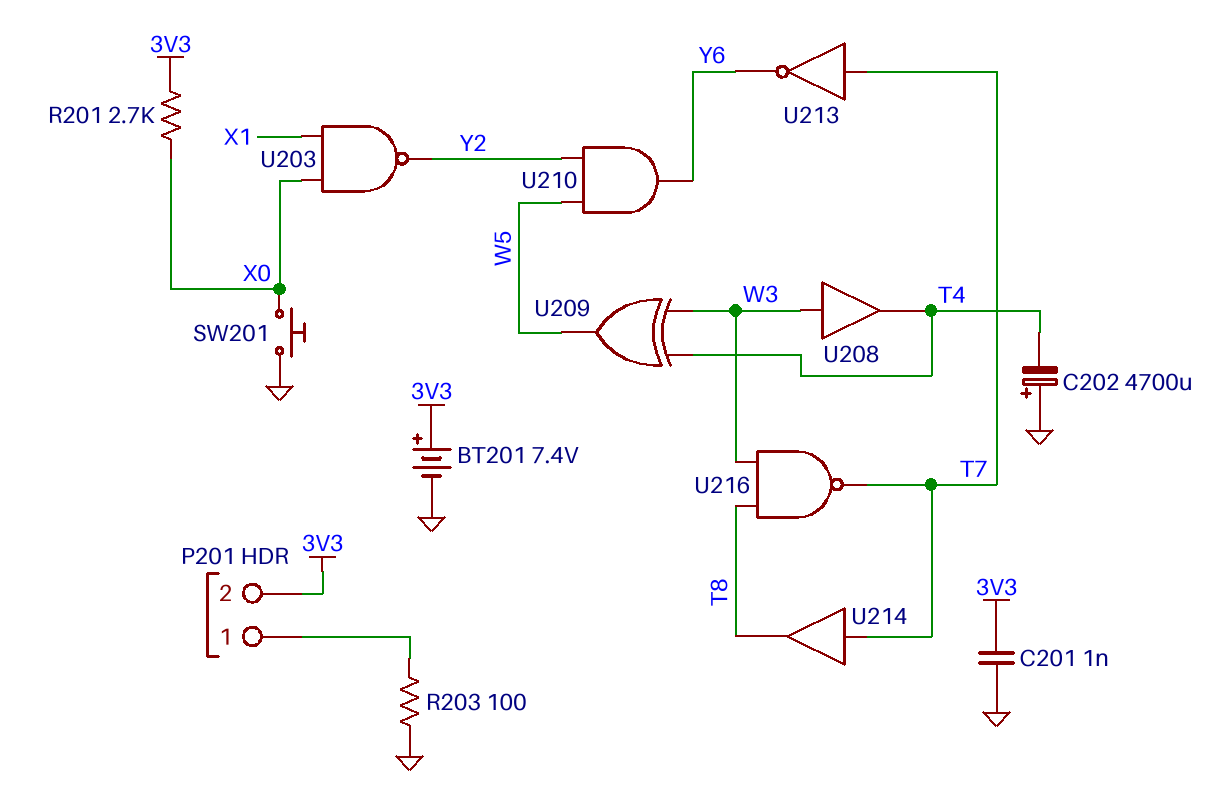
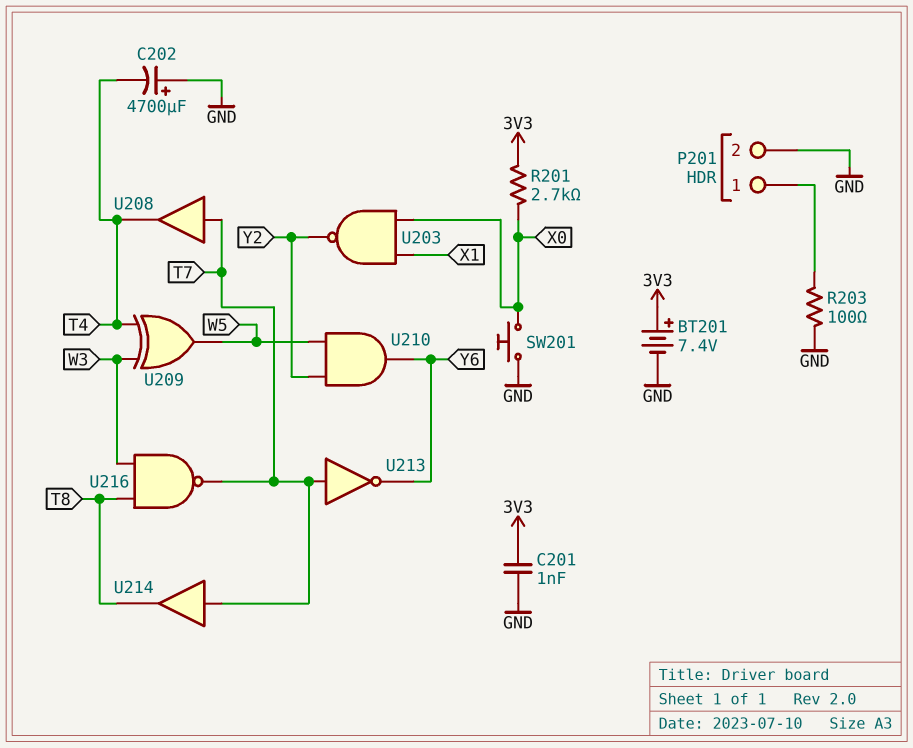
P201 pin 2: 3V3 -> GND
U208: buffer (in W3, out T4) -> buffer (in T7, out T4)

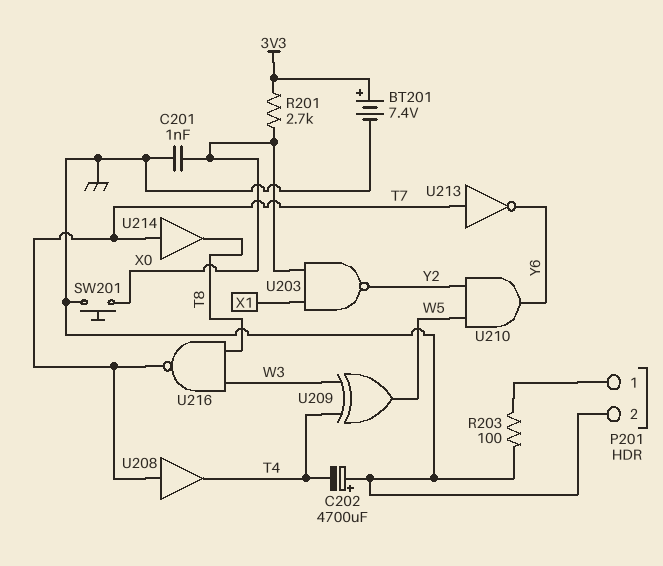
C201: 1nF (3V3, GND) -> 1nF (GND, X0)

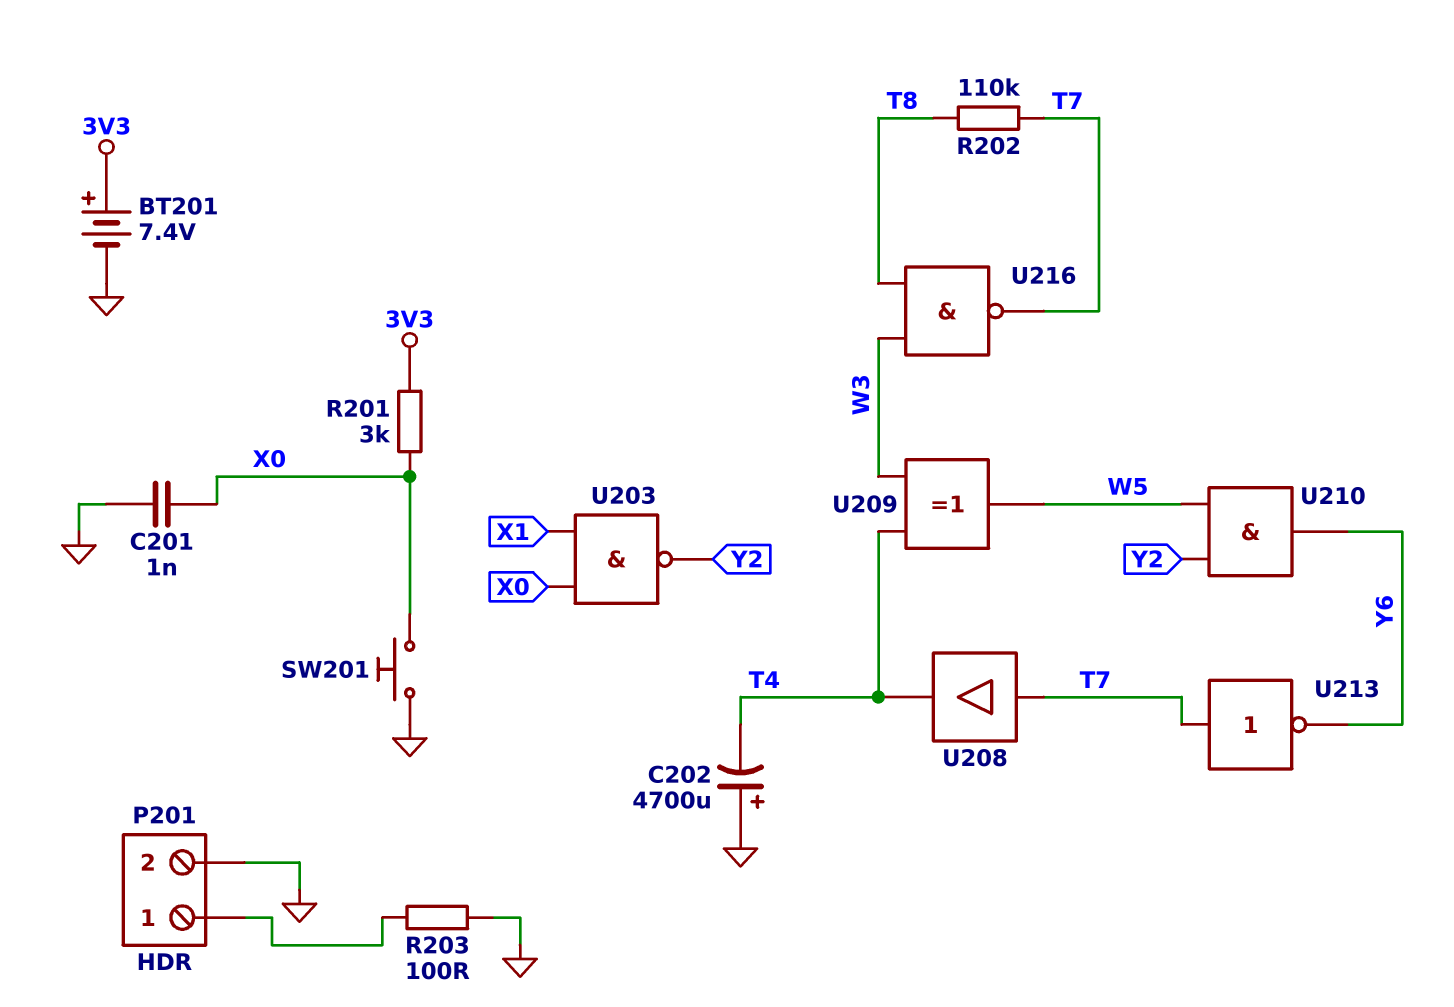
R201: 2.7k (3V3, X0) -> 3k (3V3, X0)
R202: none -> 110k (T7, T8)
U214: buffer (in T7, out T8) -> none

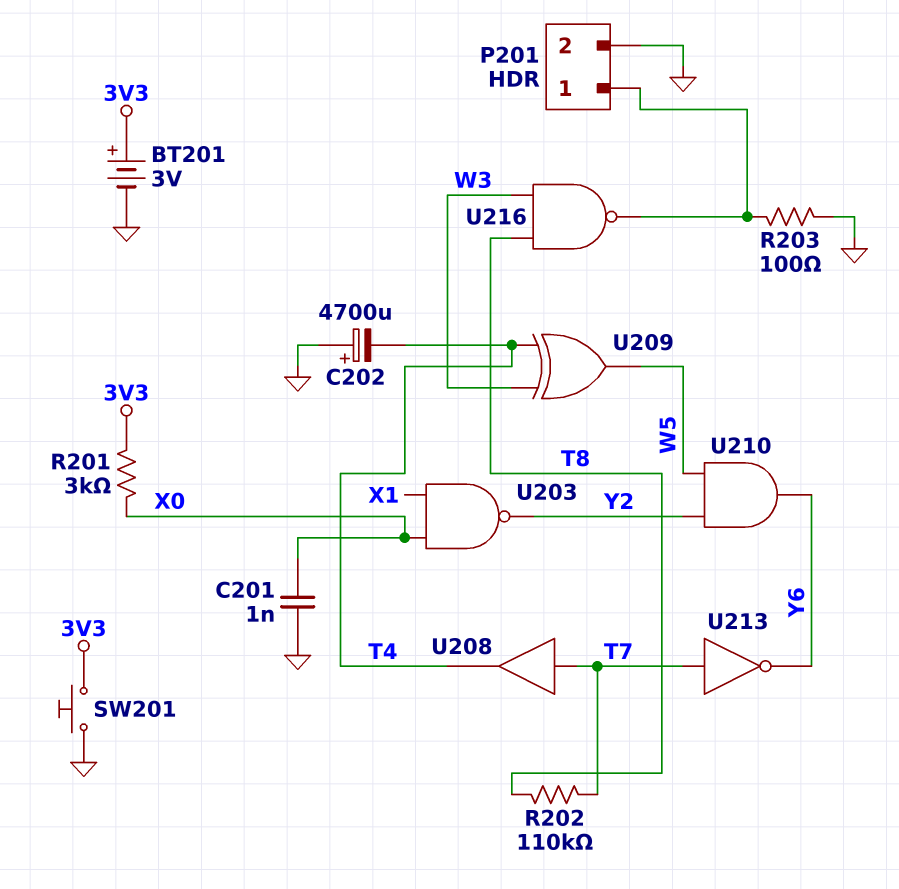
BT201: 7.4V (plus 3V3, minus GND) -> 3V (plus 3V3, minus GND)
SW201: button (GND, X0) -> button (3V3, GND)
U216: NAND (in T8, in W3, out T7) -> NAND (in T8, in W3, out P201/1)

